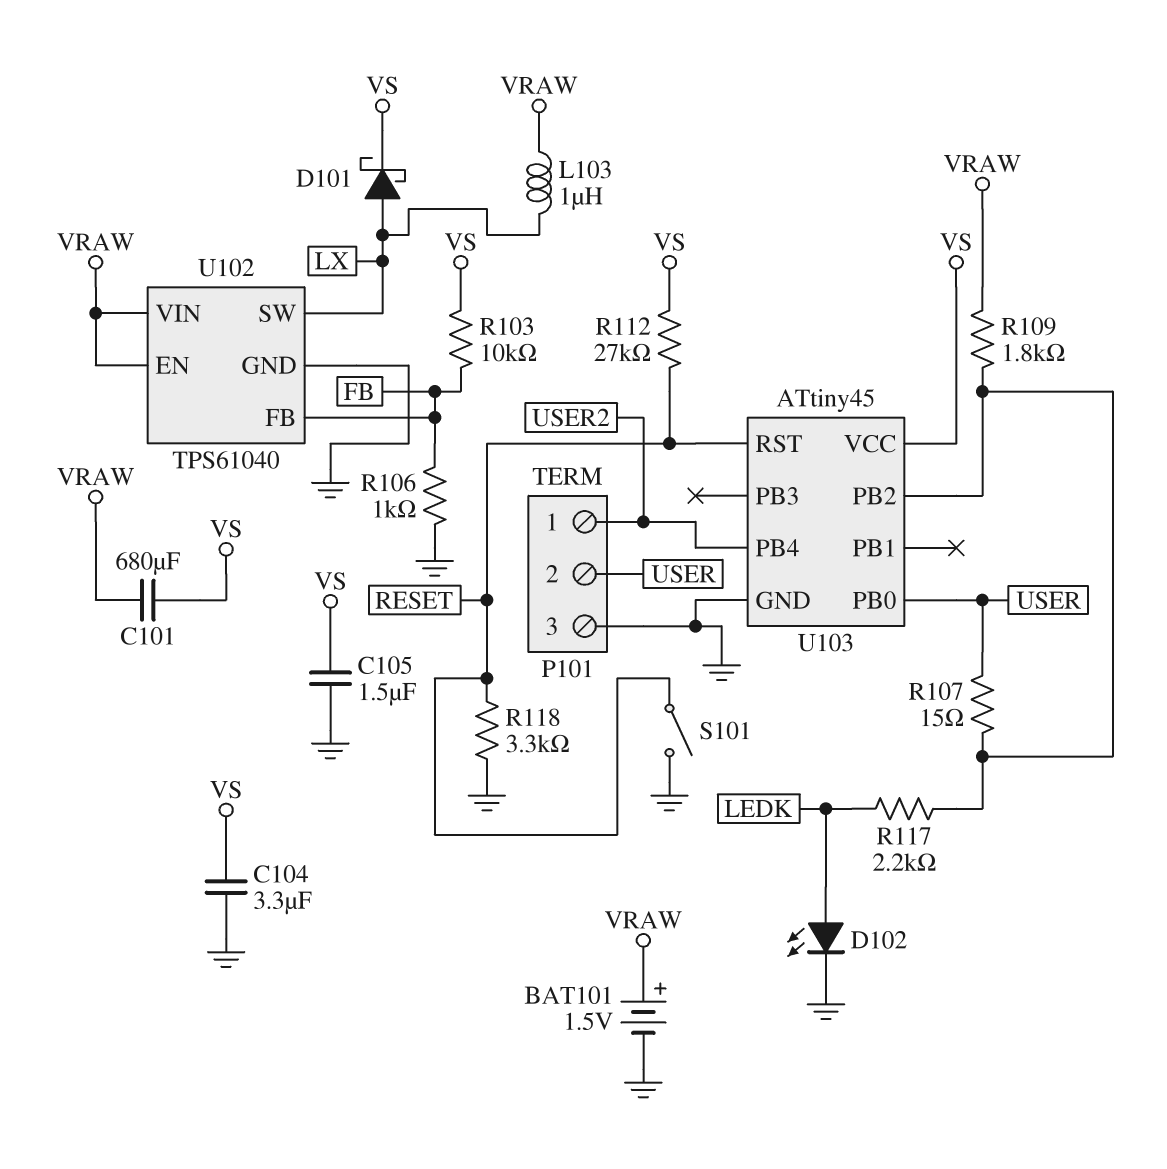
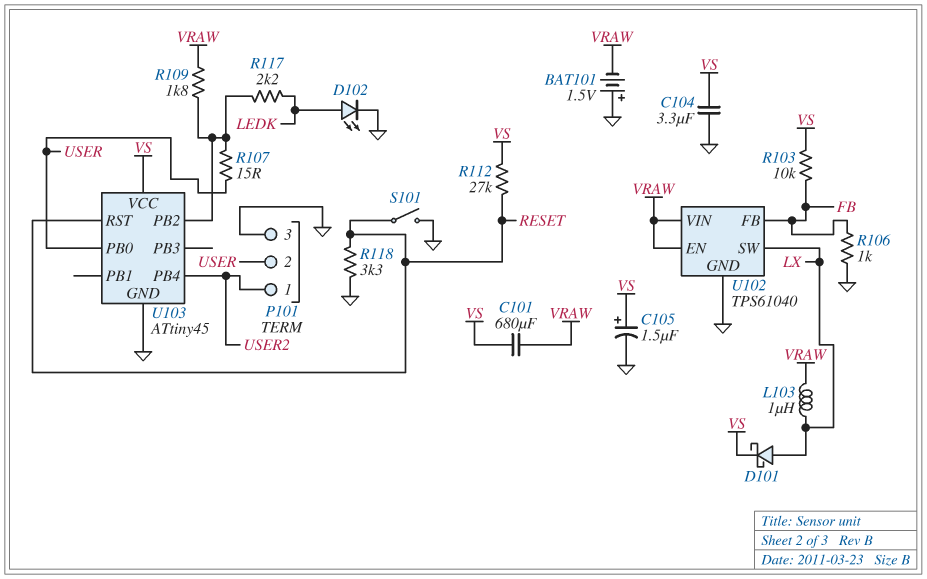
BAT101: 1.5V (plus VRAW, minus GND) -> 1.5V (plus GND, minus VRAW)
C105: 1.5uF (GND, VS) -> 1.5uF (plus VS, minus GND)

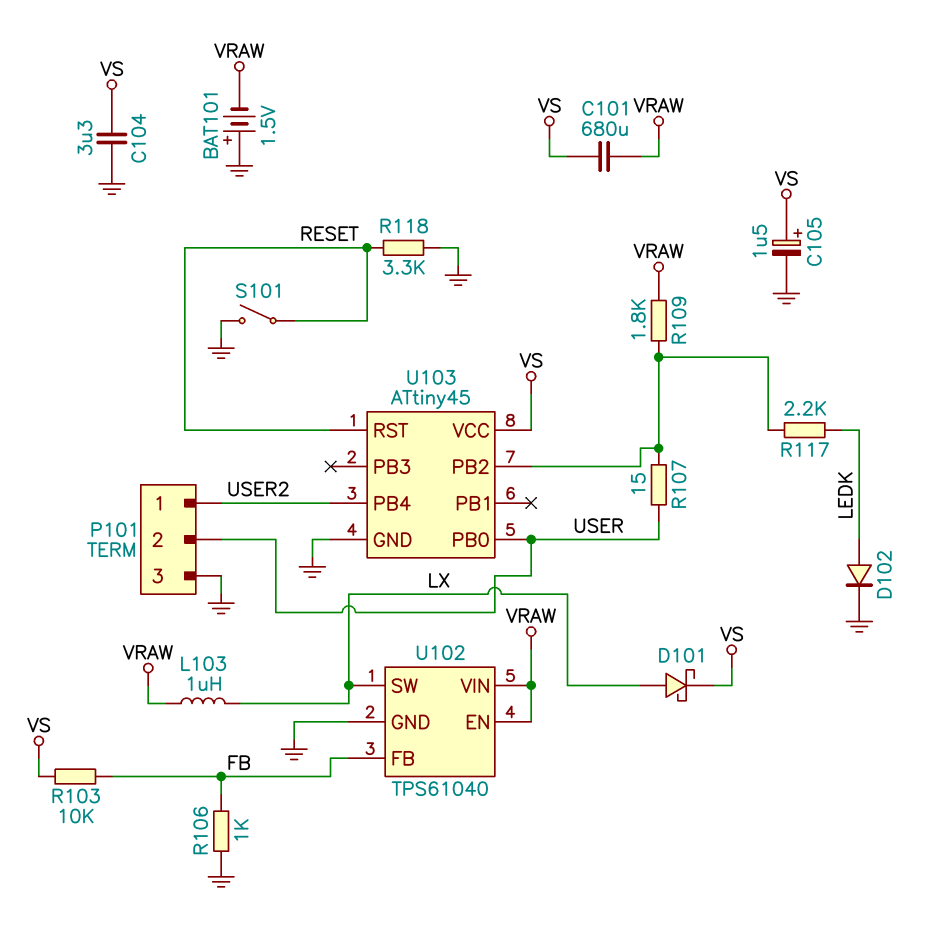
D102: LED (A LEDK, K GND) -> diode (A LEDK, K GND)
R112: 27k (RESET, VS) -> none

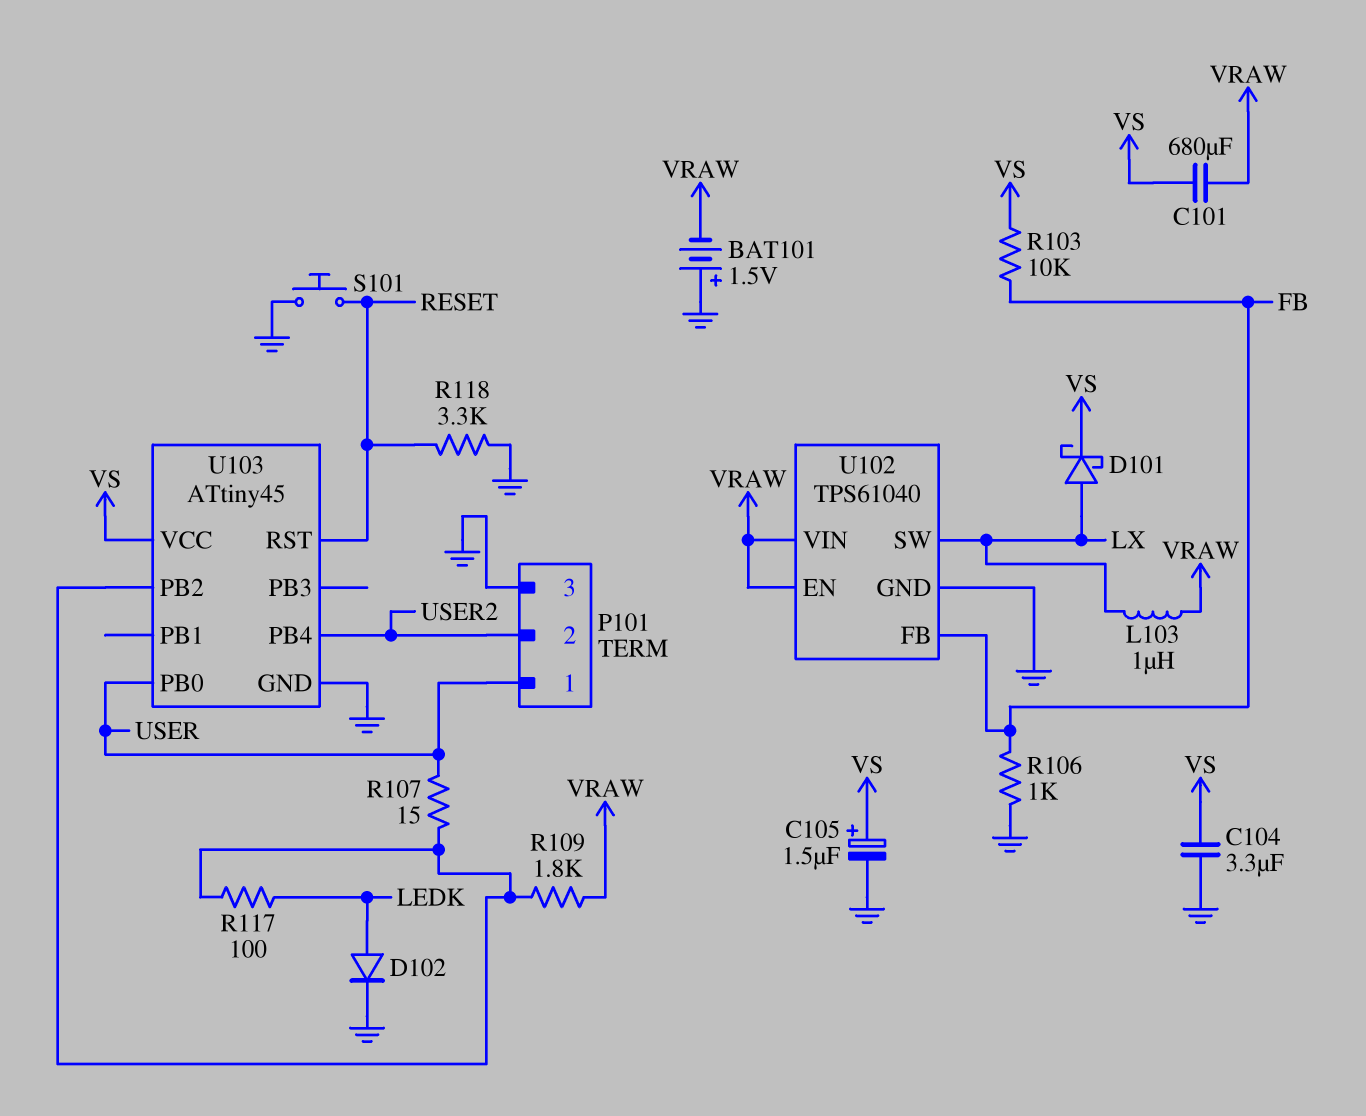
P101 pin 1: USER2 -> USER
P101 pin 2: USER -> USER2
R117: 2.2k (LEDK, U103/PB2) -> 100 (LEDK, U103/PB2)
S101: switch (GND, RESET) -> button (GND, RESET)

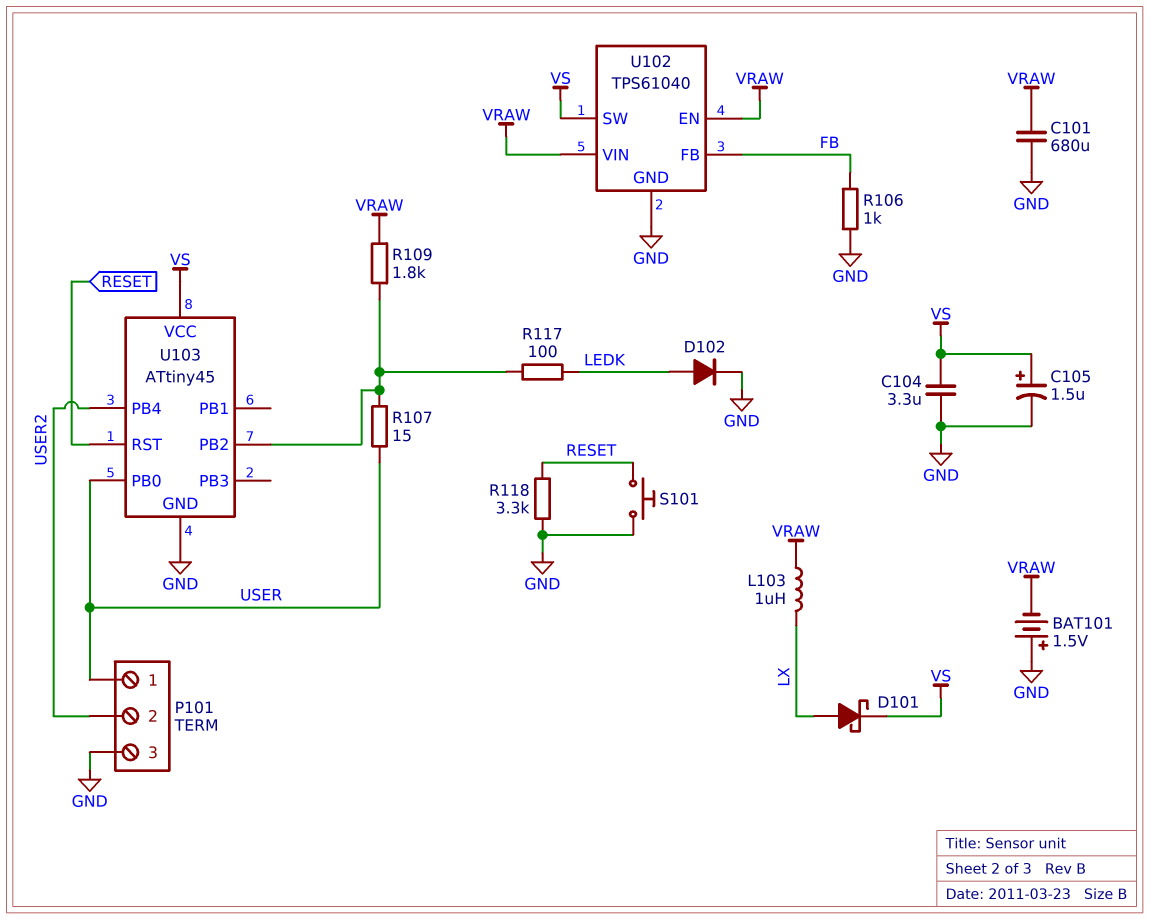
C101: 680uF (VRAW, VS) -> 680uF (GND, VRAW)
R103: 10k (FB, VS) -> none
U102 pin SW: LX -> VS

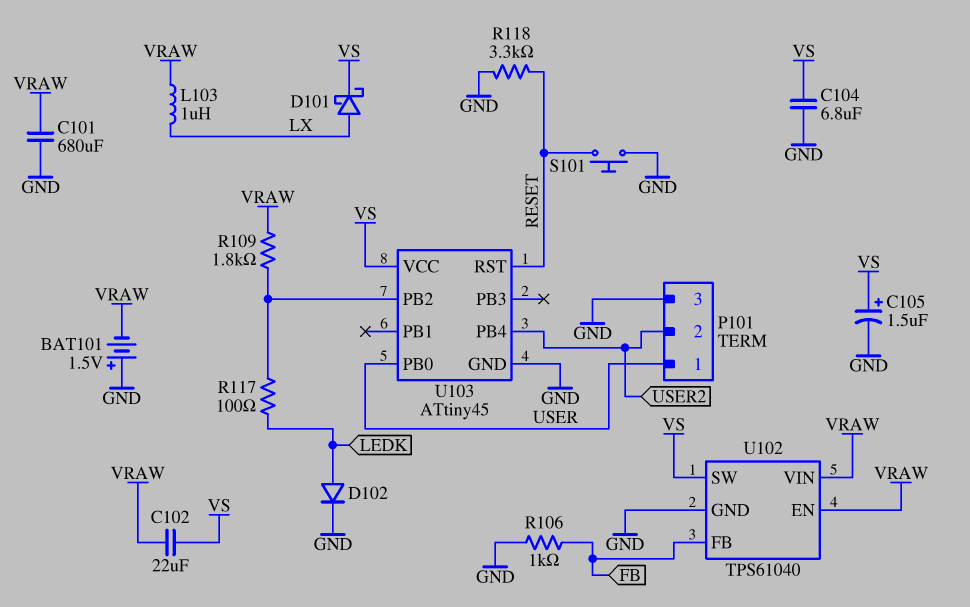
C102: none -> 22uF (VRAW, VS)
C104: 3.3uF (GND, VS) -> 6.8uF (GND, VS)
R107: 15 (U103/PB2, USER) -> none

